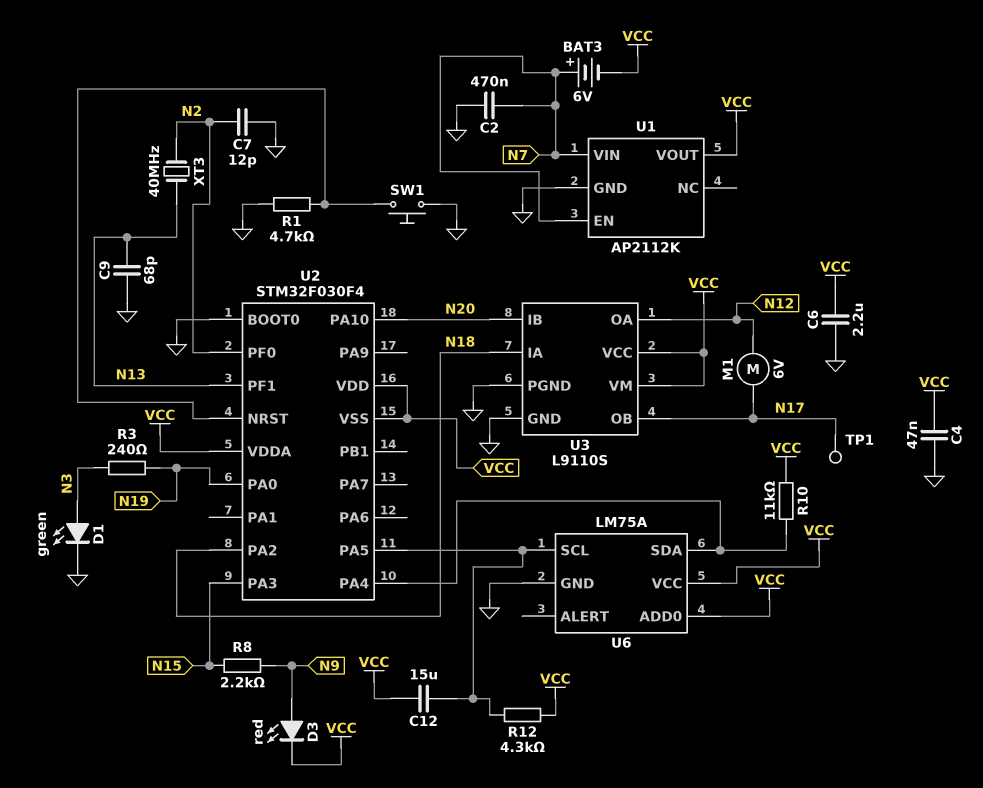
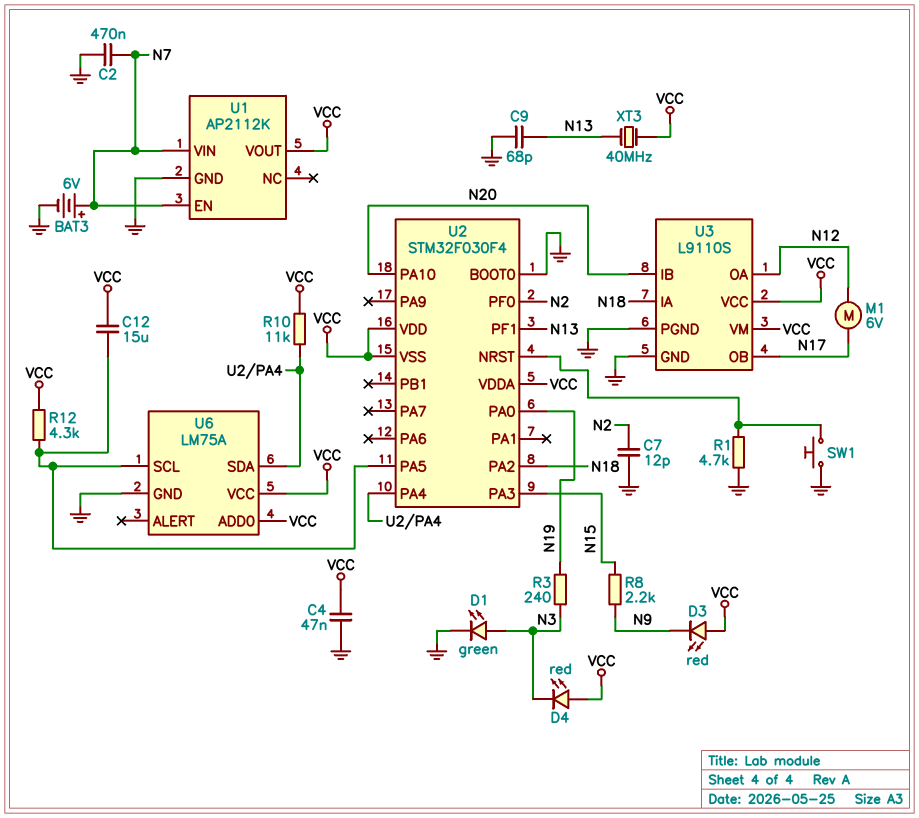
BAT3: 6V (plus N7, minus VCC) -> 6V (plus N7, minus GND)
C6: 2.2uF (GND, VCC) -> none
D3: LED red (A N9, K VCC) -> LED red (A VCC, K N9)
D4: none -> LED red (A VCC, K N3)
TP1: test point (N17) -> none
XT3: 40MHz (N2, N13) -> 40MHz (N13, VCC)

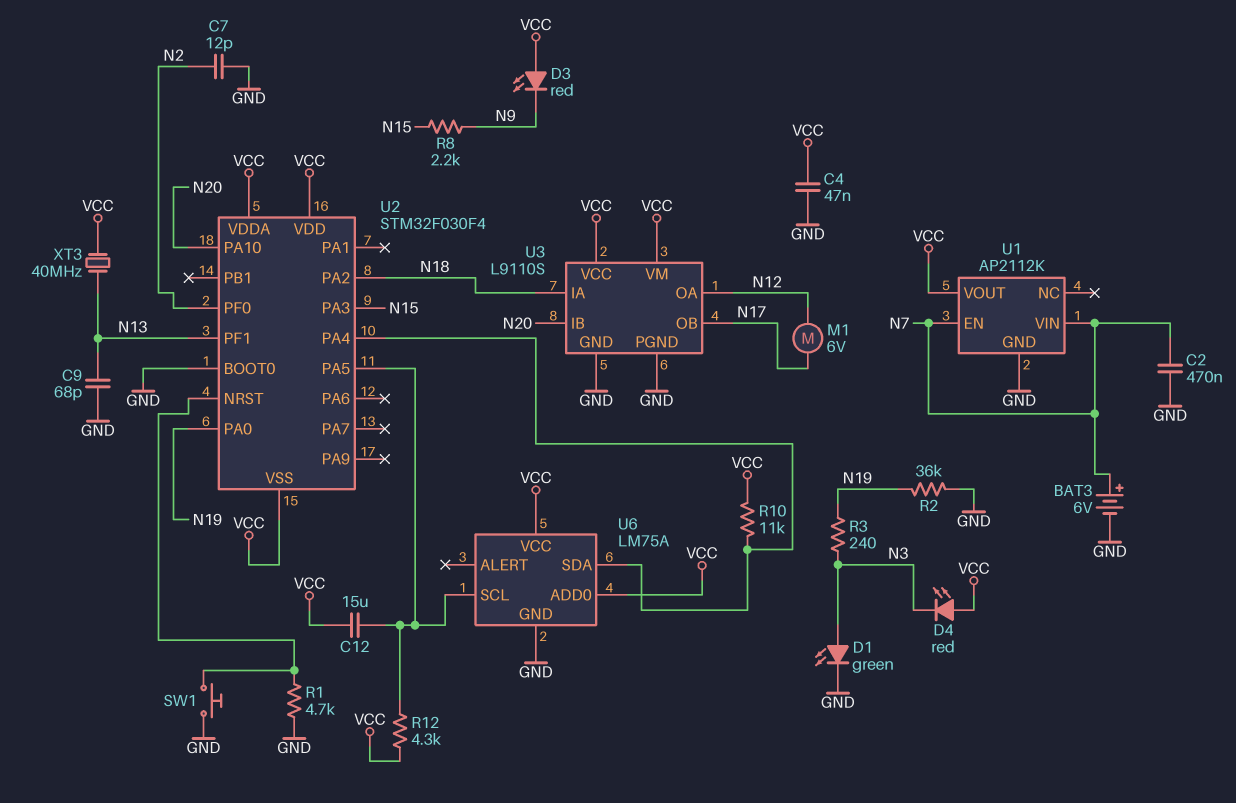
R2: none -> 36k (GND, N19)

